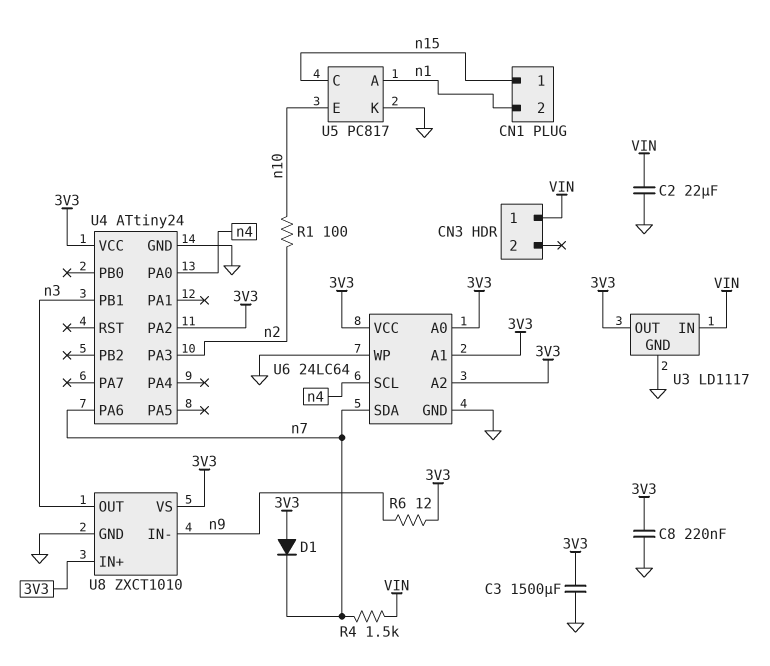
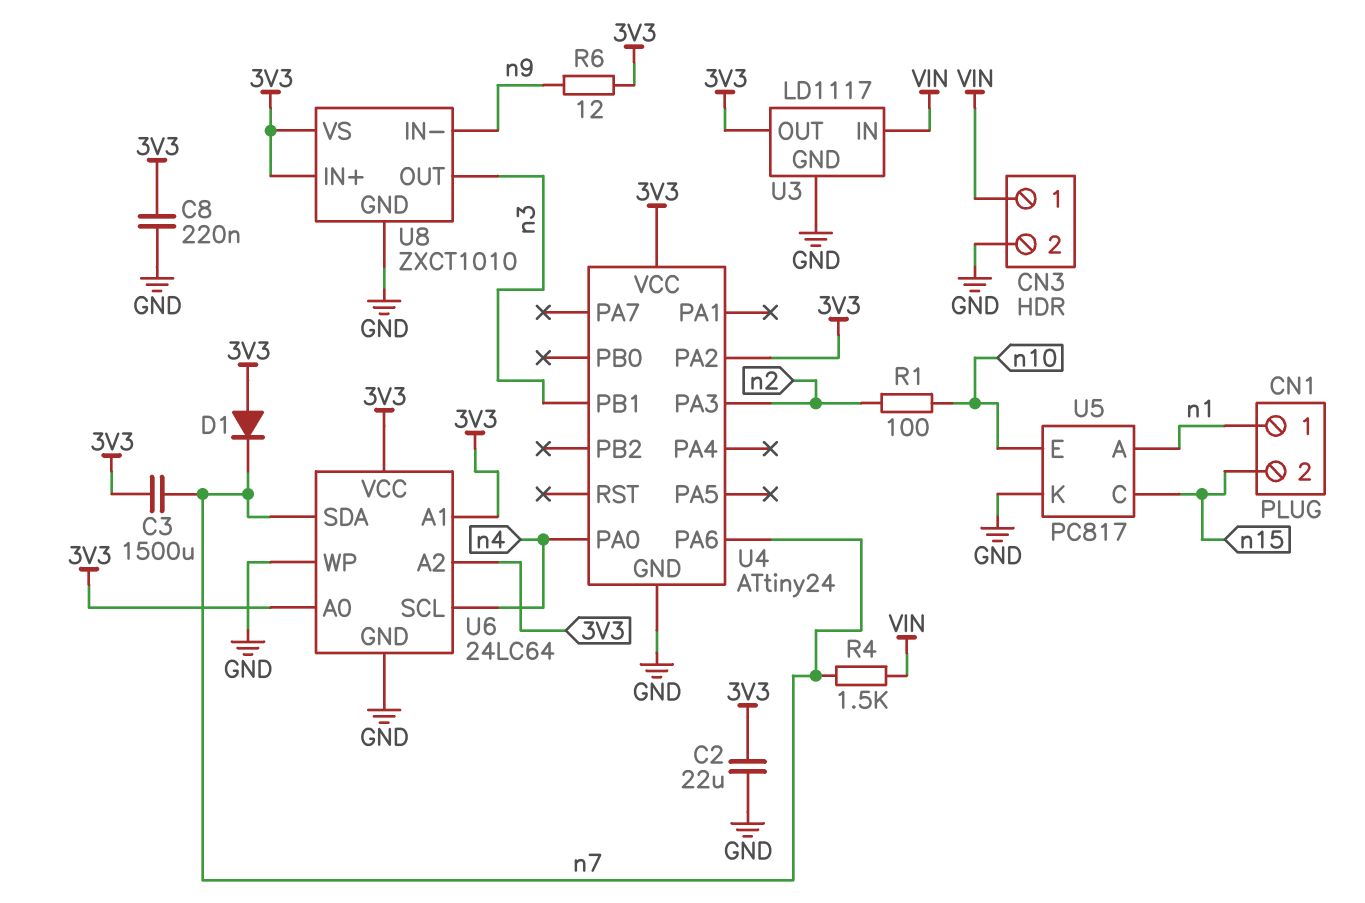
C2: 22uF (GND, VIN) -> 22uF (3V3, GND)
C3: 1500uF (3V3, GND) -> 1500uF (3V3, n7)
CN1 pin 1: n15 -> n1
CN1 pin 2: n1 -> n15
CN3 pin 2: none -> GND

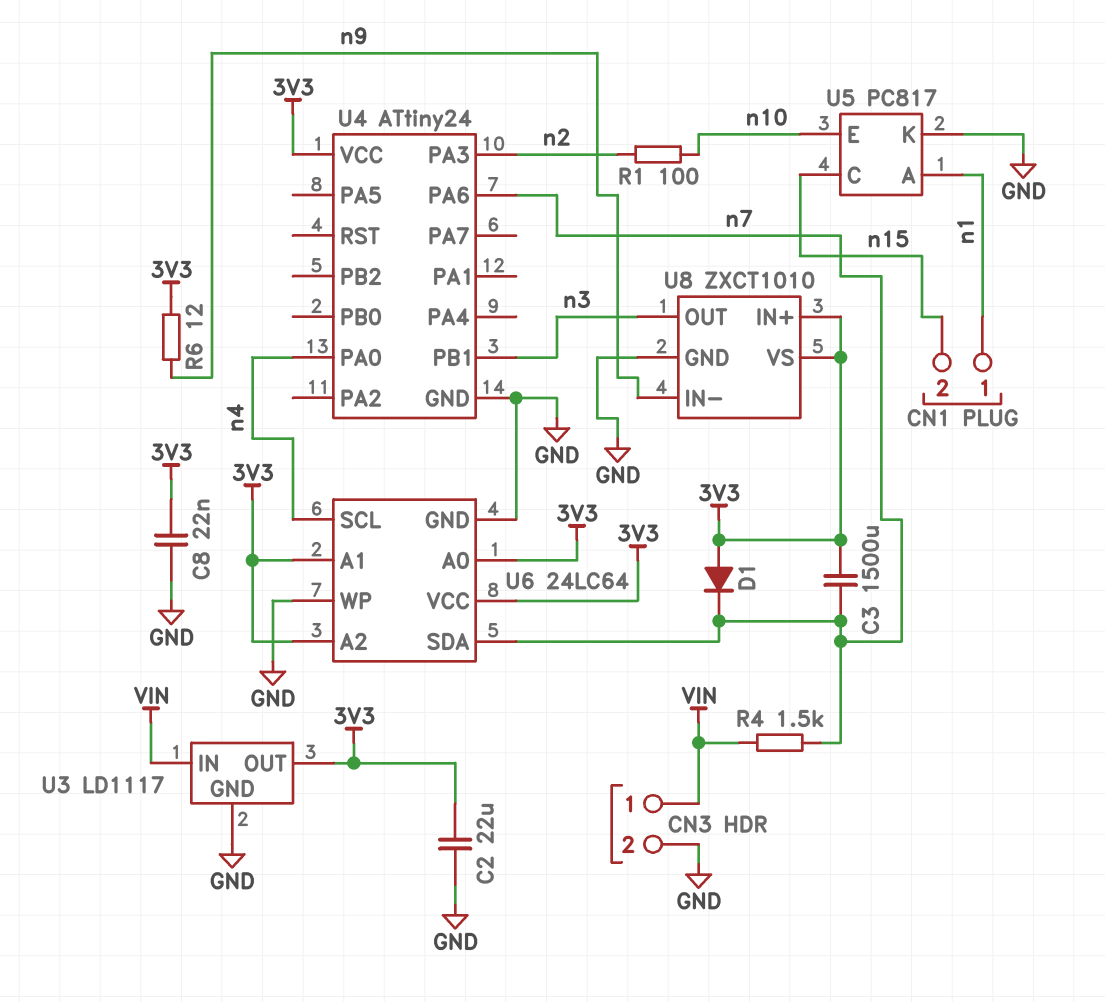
C8: 220nF (3V3, GND) -> 22nF (3V3, GND)
U4 pin PA2: 3V3 -> none

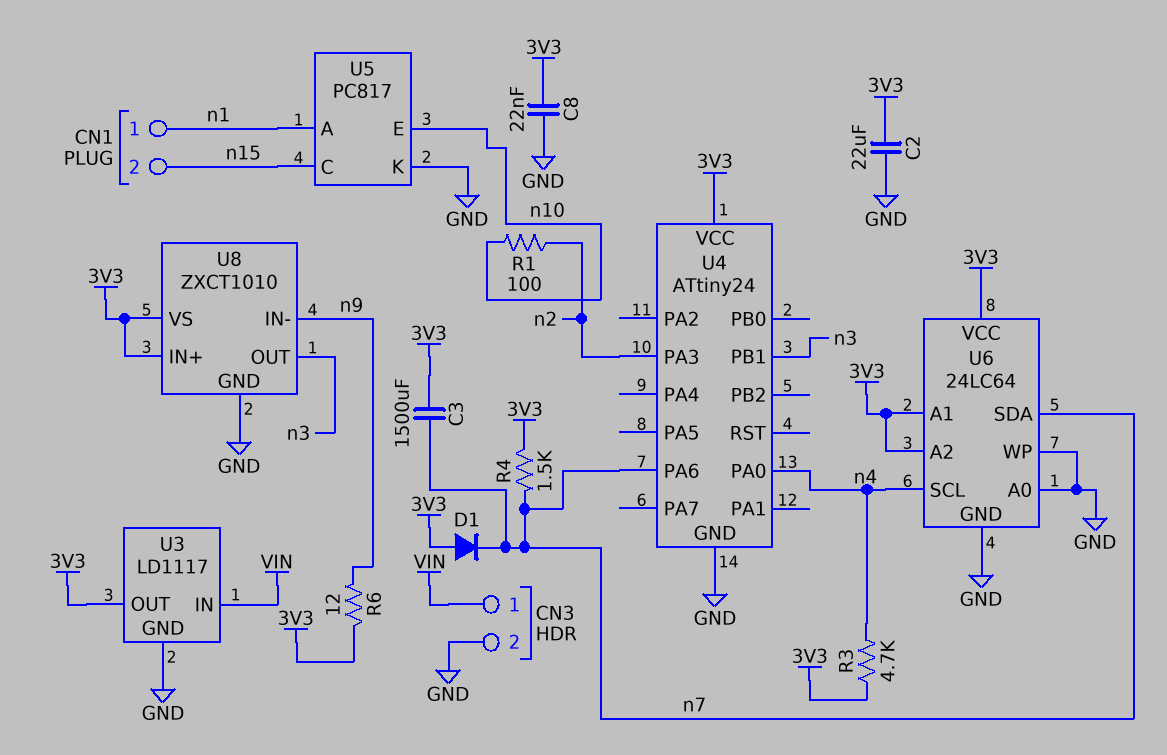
R3: none -> 4.7k (3V3, n4)
R4: 1.5k (VIN, n7) -> 1.5k (3V3, n7)
U6 pin A0: 3V3 -> GND

